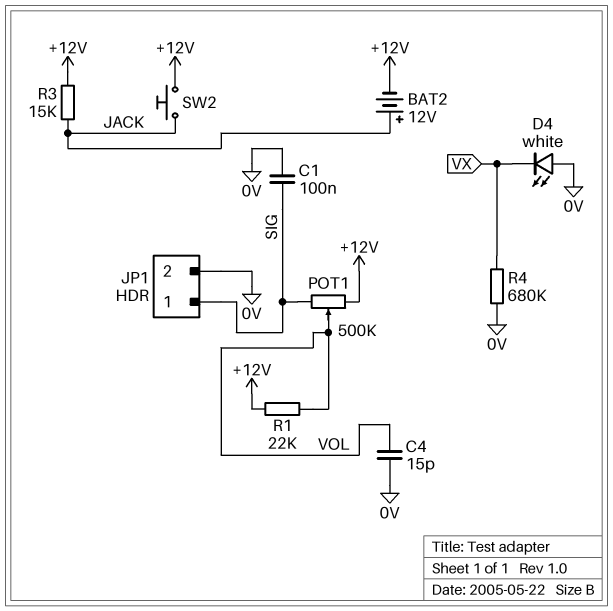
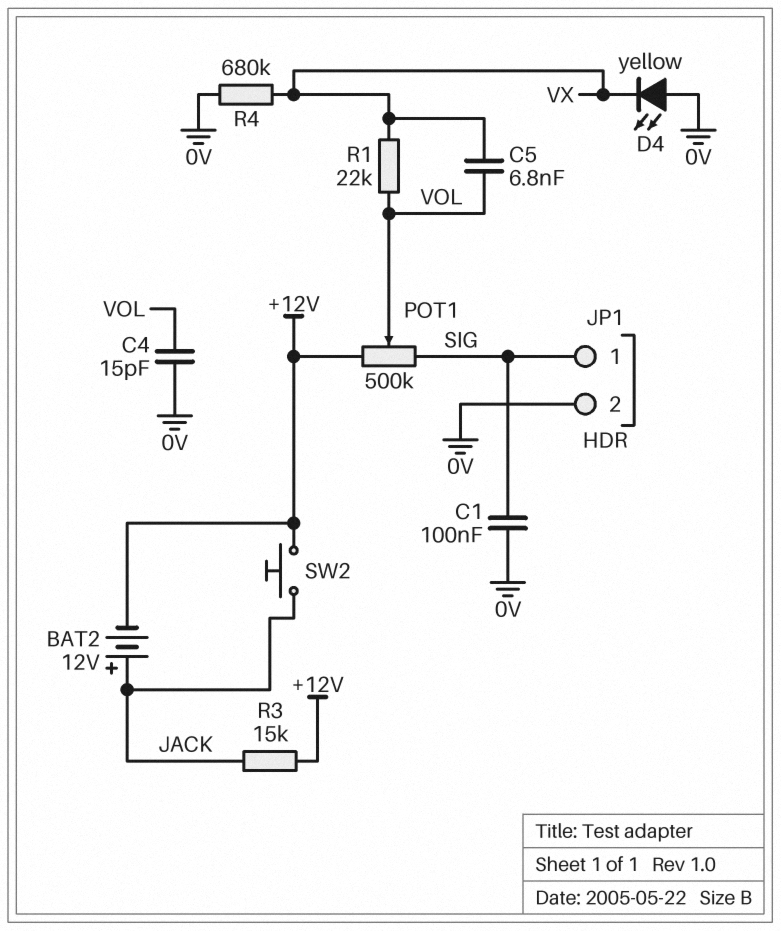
C5: none -> 6.8nF (VOL, VX)
D4: LED white (A 0V, K VX) -> LED yellow (A 0V, K VX)
R1: 22k (+12V, VOL) -> 22k (VOL, VX)

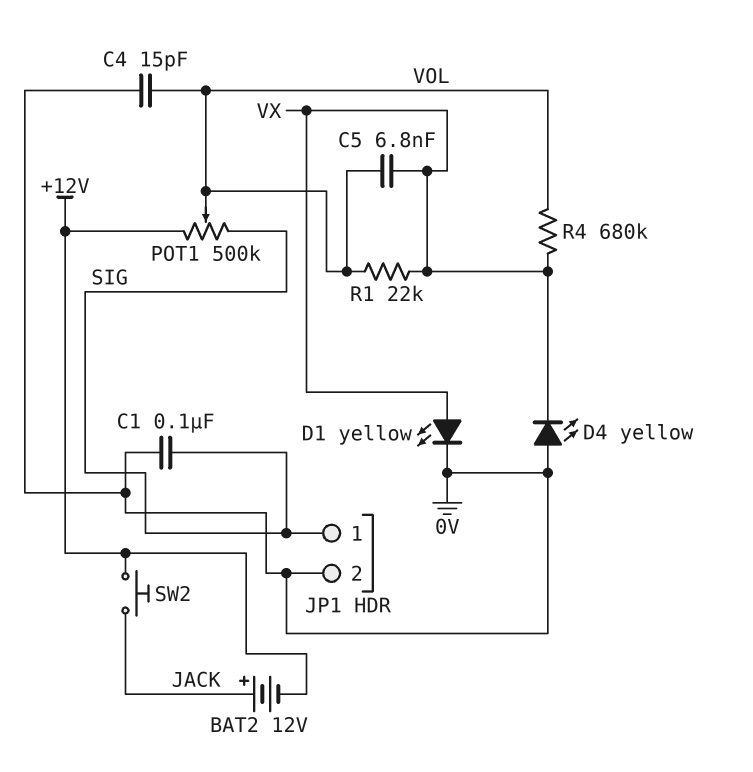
D1: none -> LED yellow (A VX, K 0V)
R3: 15k (+12V, JACK) -> none
R4: 680k (0V, VX) -> 680k (VOL, VX)

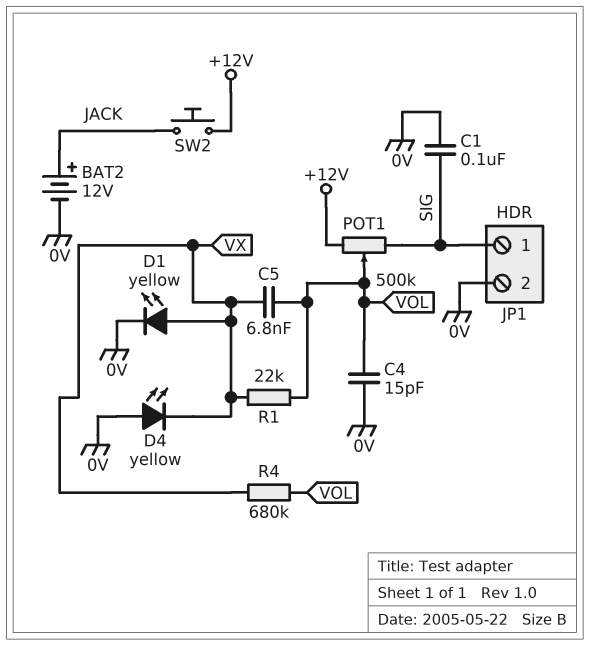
BAT2: 12V (plus JACK, minus +12V) -> 12V (plus JACK, minus 0V)

